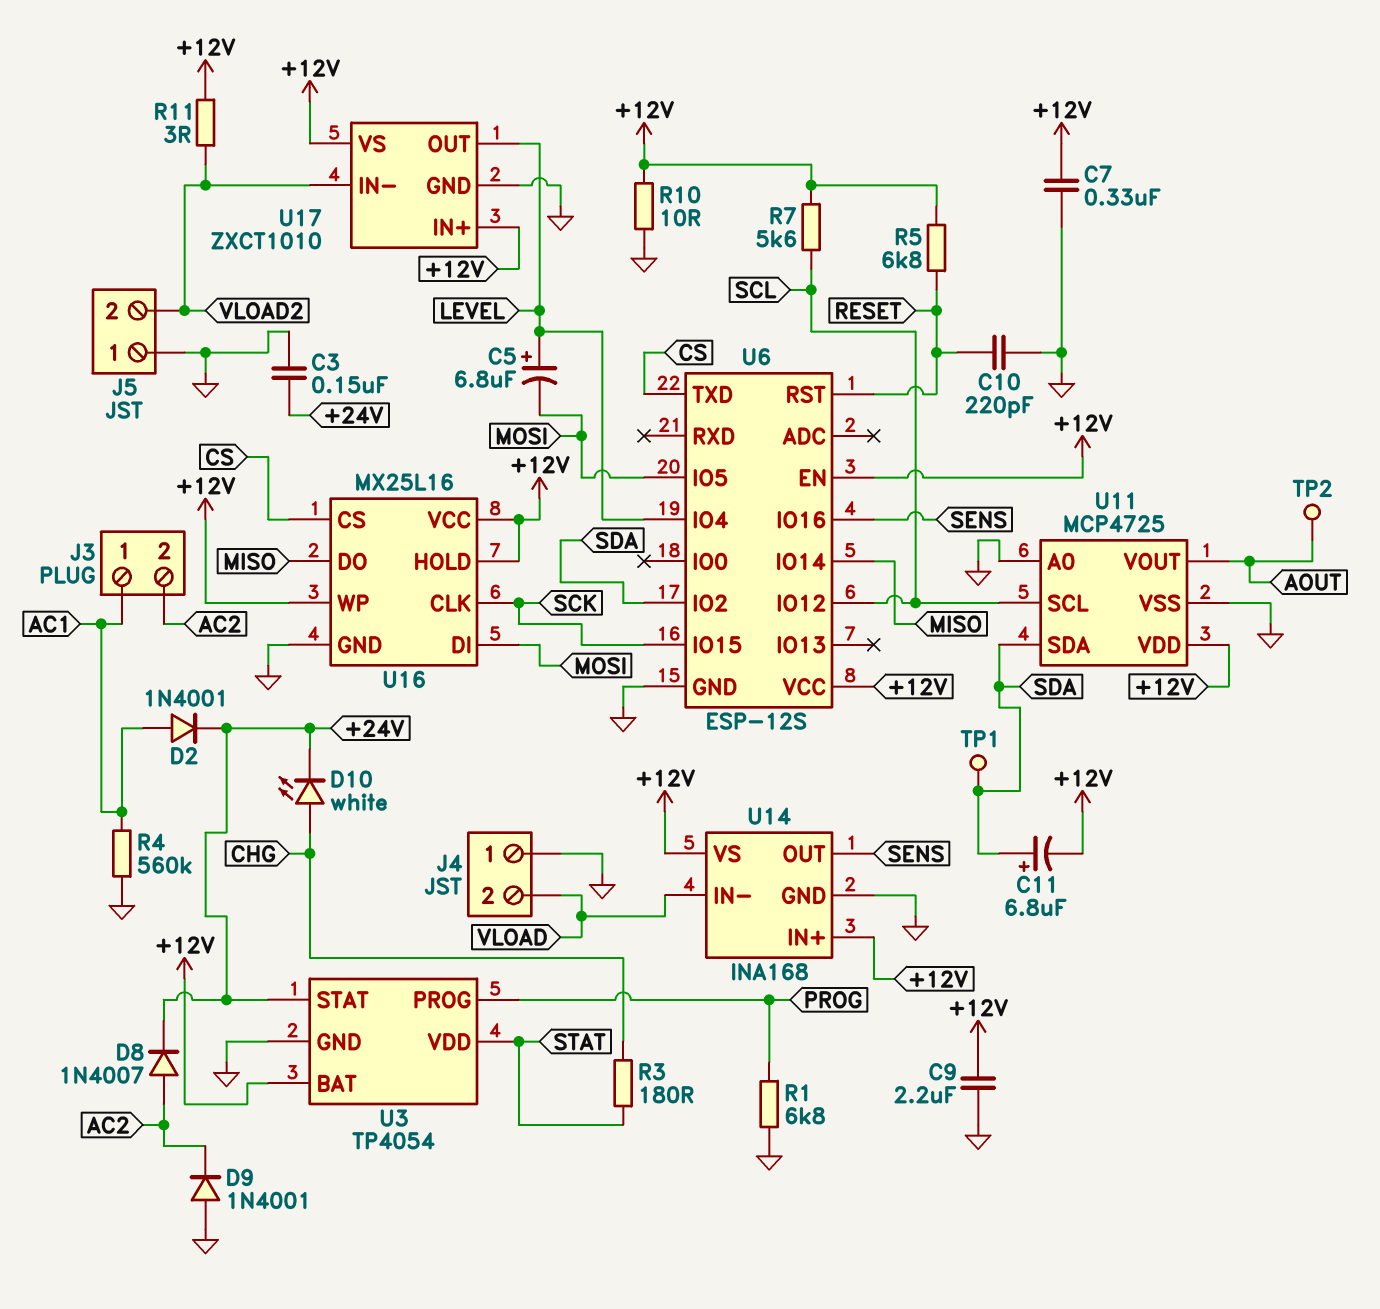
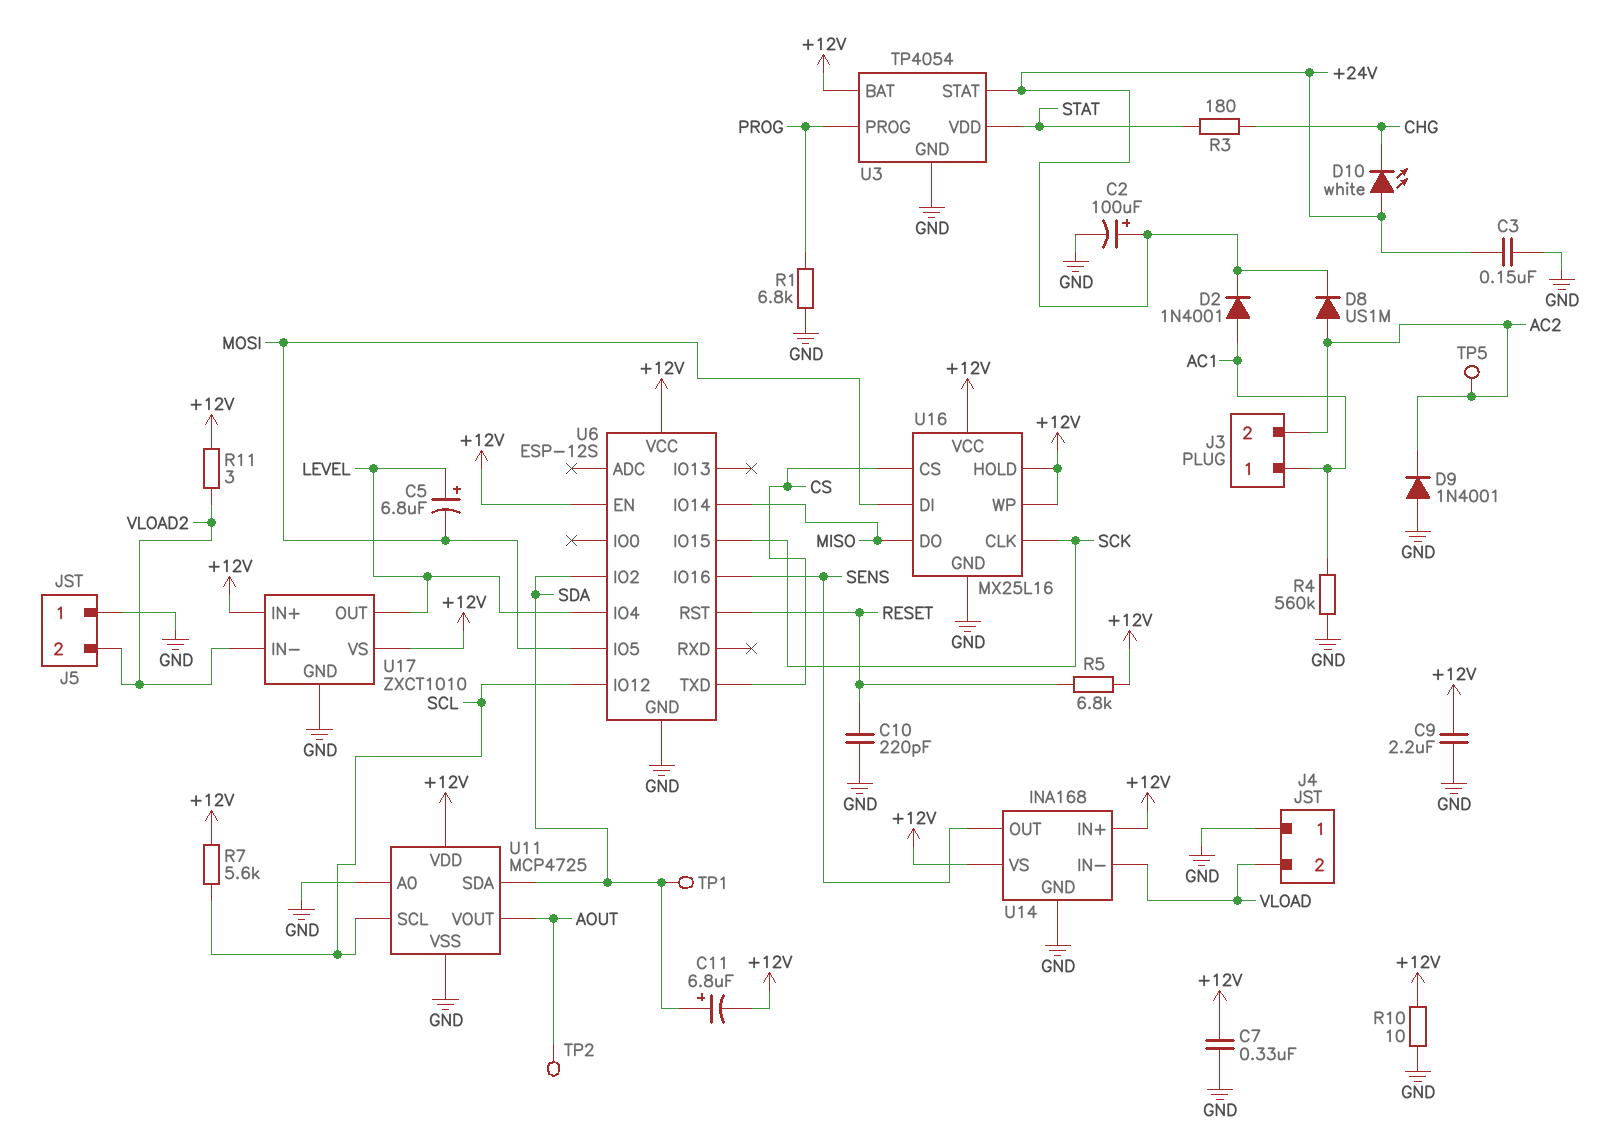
C2: none -> 100uF (plus +24V, minus GND)
D8: diode 1N4007 (A AC2, K +24V) -> diode US1M (A AC2, K +24V)
D10: LED white (A CHG, K +24V) -> LED white (A +24V, K CHG)
TP5: none -> test point (AC2)

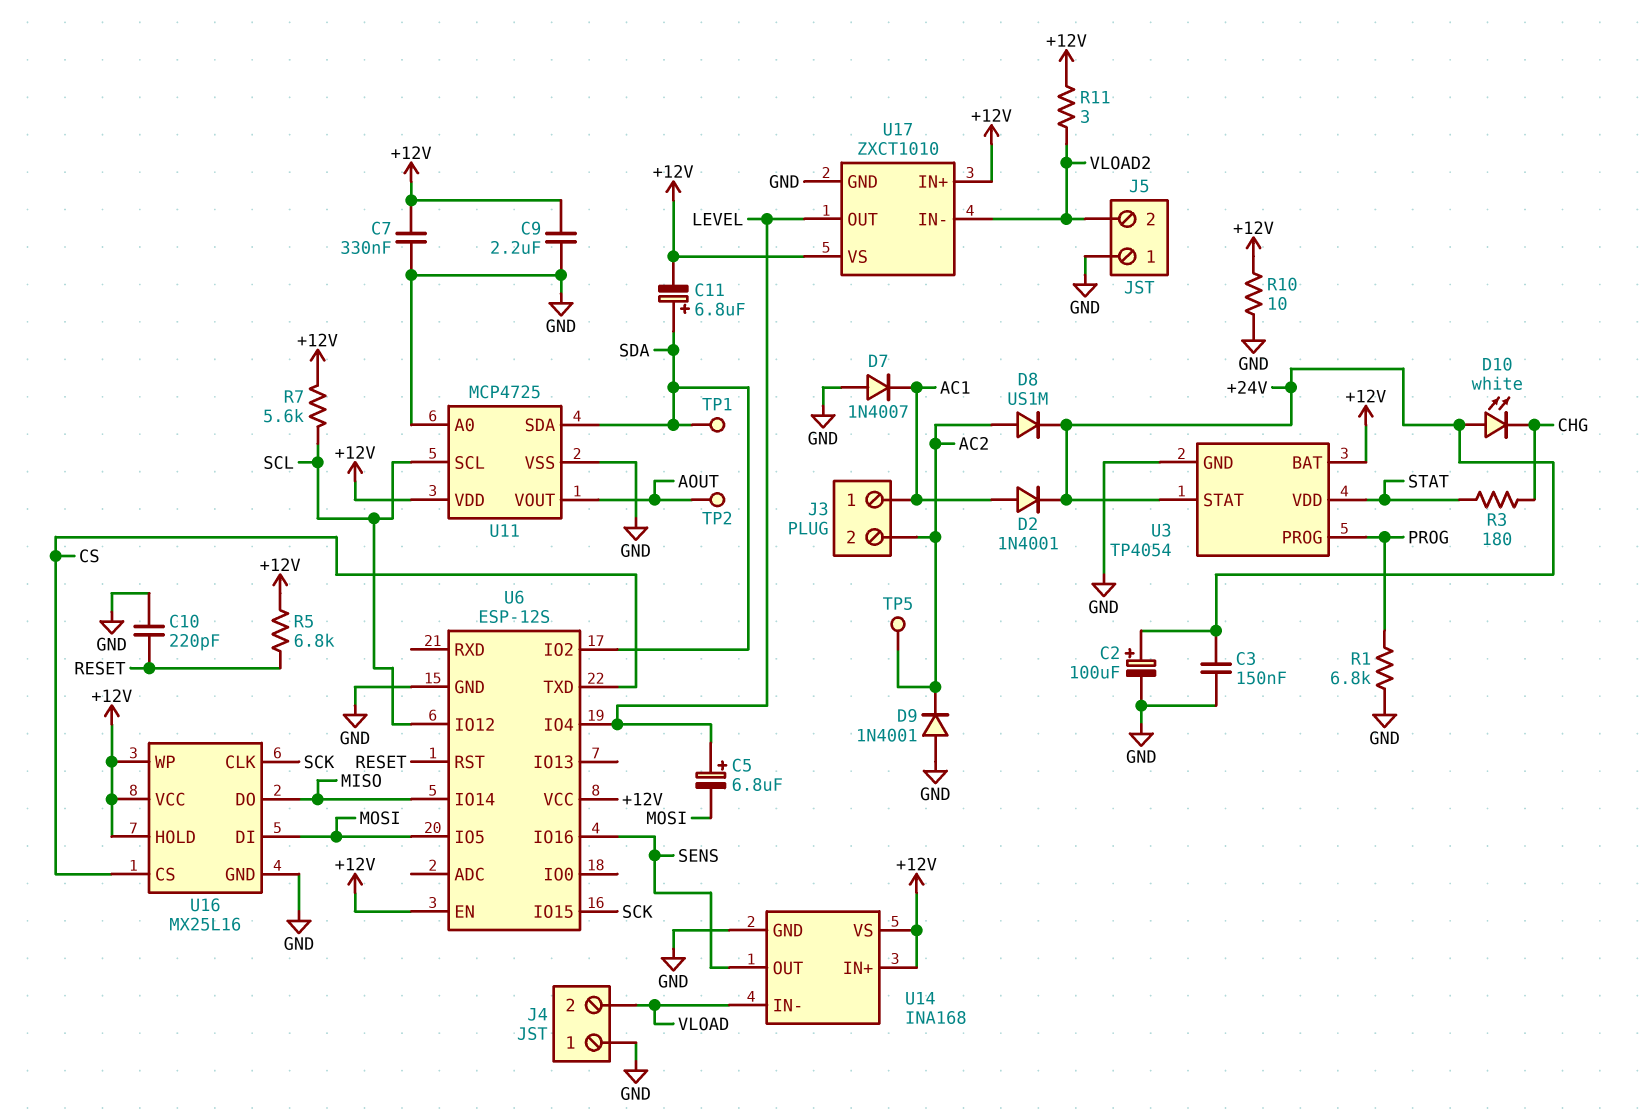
D7: none -> diode 1N4007 (A GND, K AC1)
R4: 560k (AC1, GND) -> none

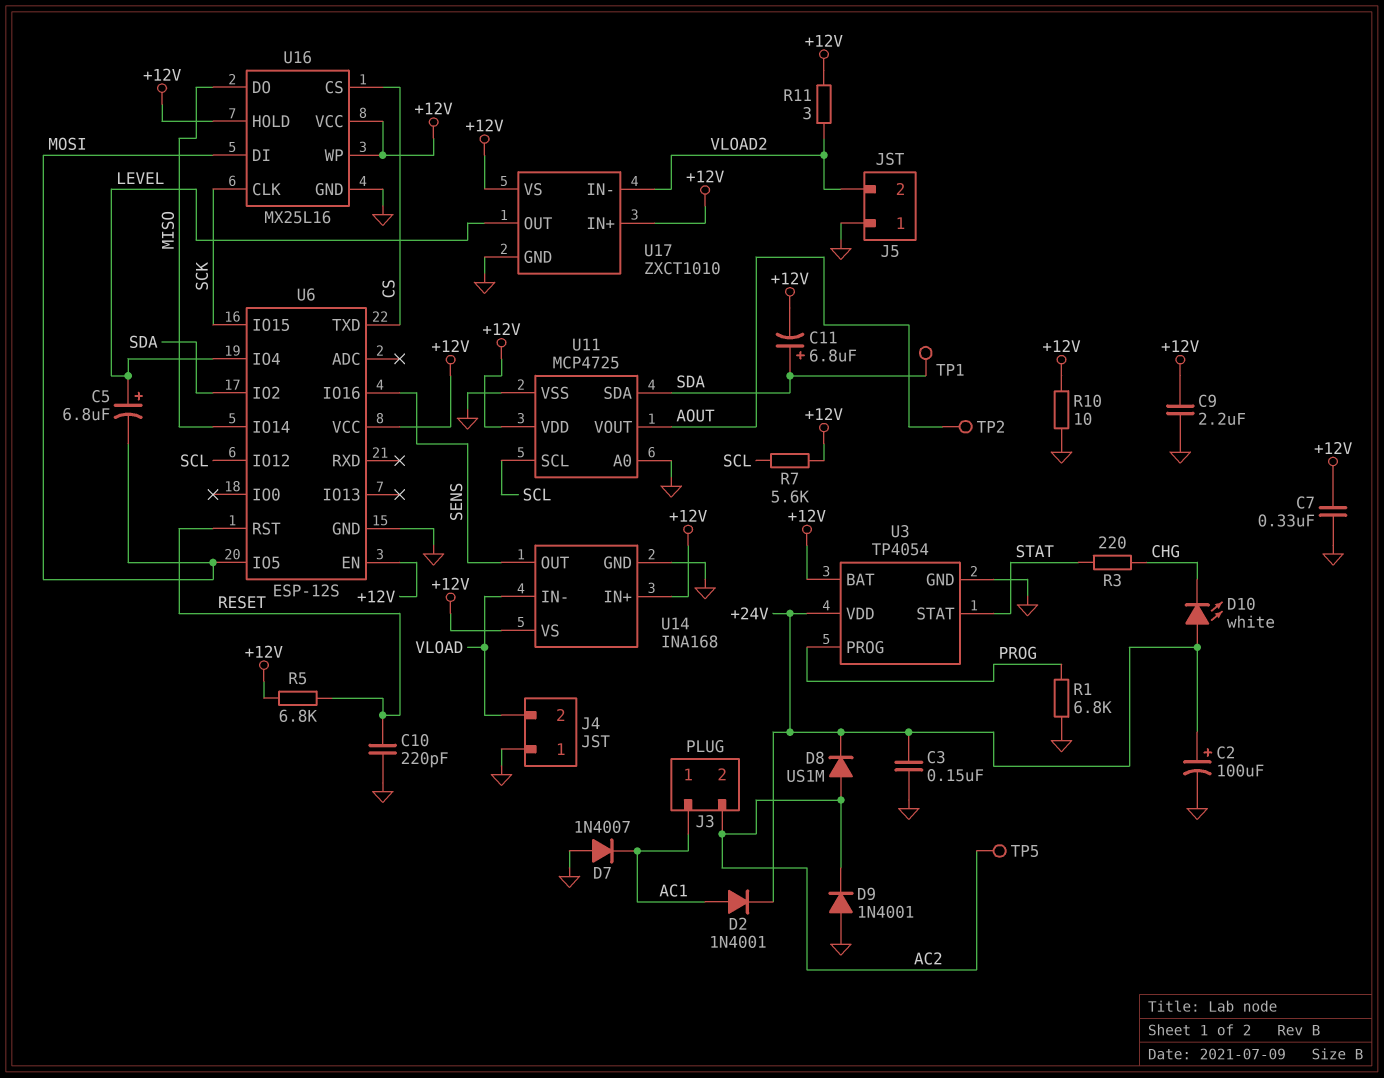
R3: 180 (CHG, STAT) -> 220 (CHG, STAT)
U3 pin STAT: +24V -> STAT
U3 pin VDD: STAT -> +24V

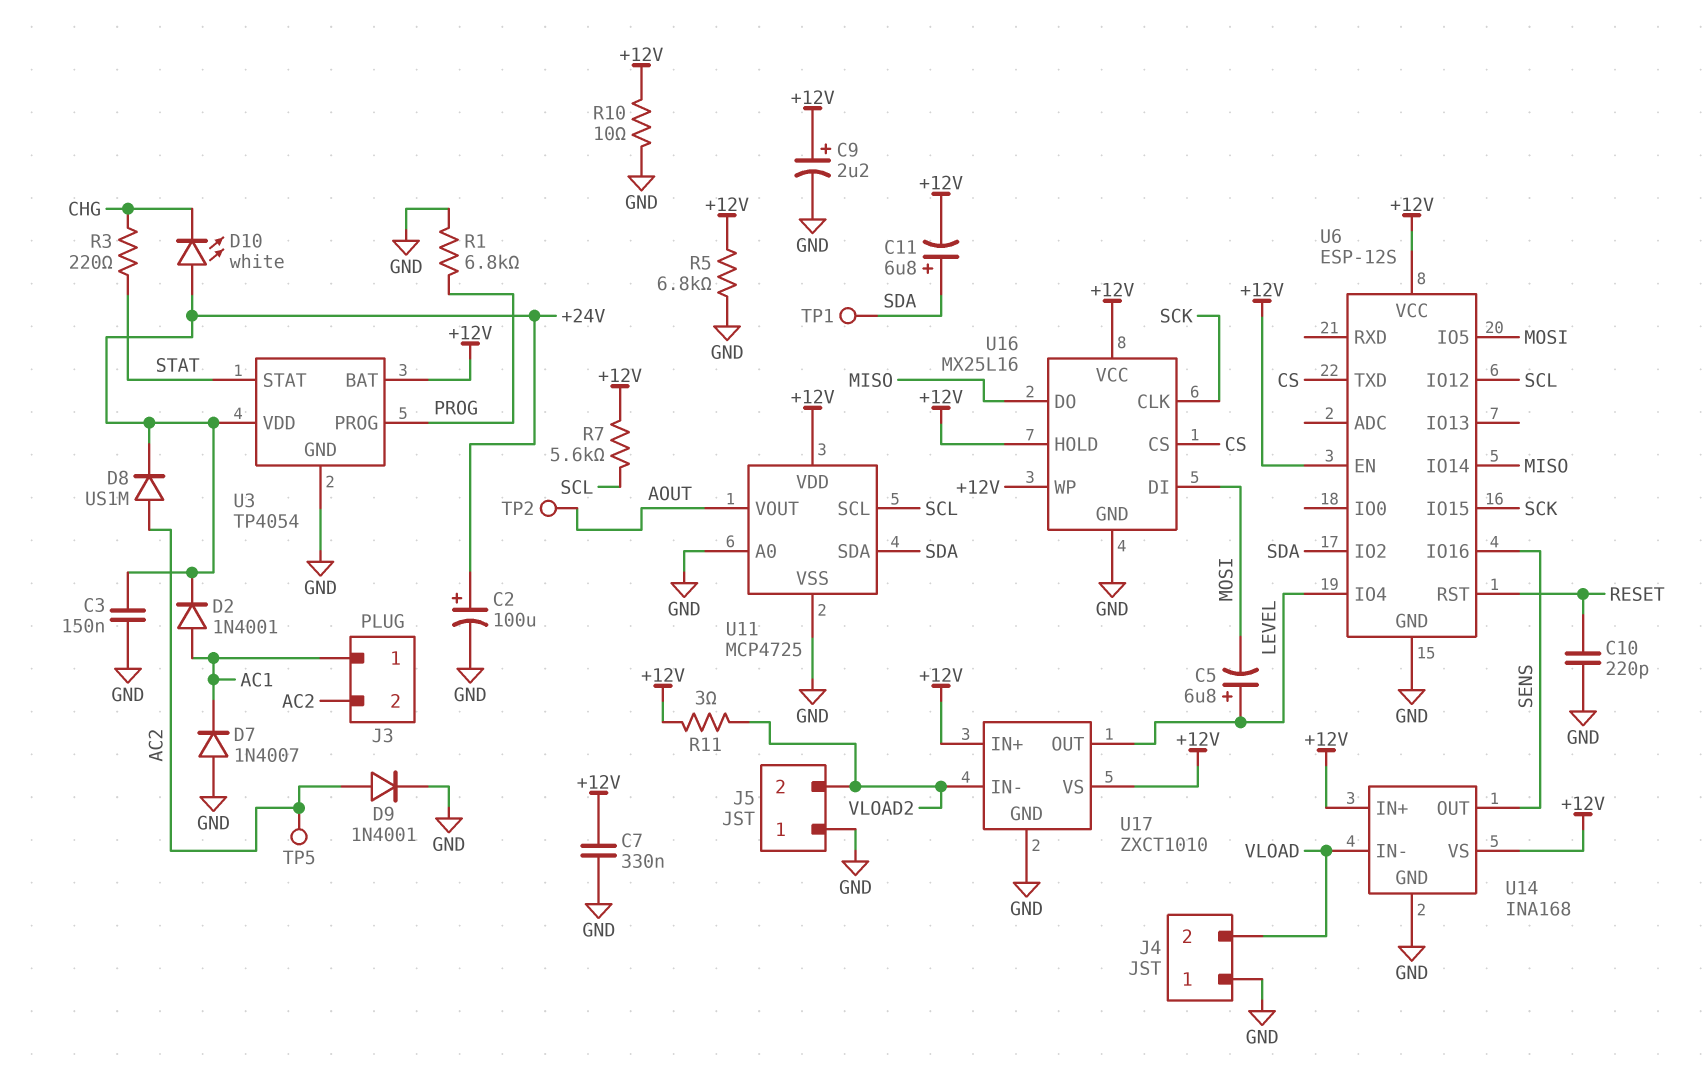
C9: 2.2uF (+12V, GND) -> 2.2uF (plus +12V, minus GND)
D9: diode 1N4001 (A GND, K AC2) -> diode 1N4001 (A AC2, K GND)
R5: 6.8k (+12V, RESET) -> 6.8k (+12V, GND)

